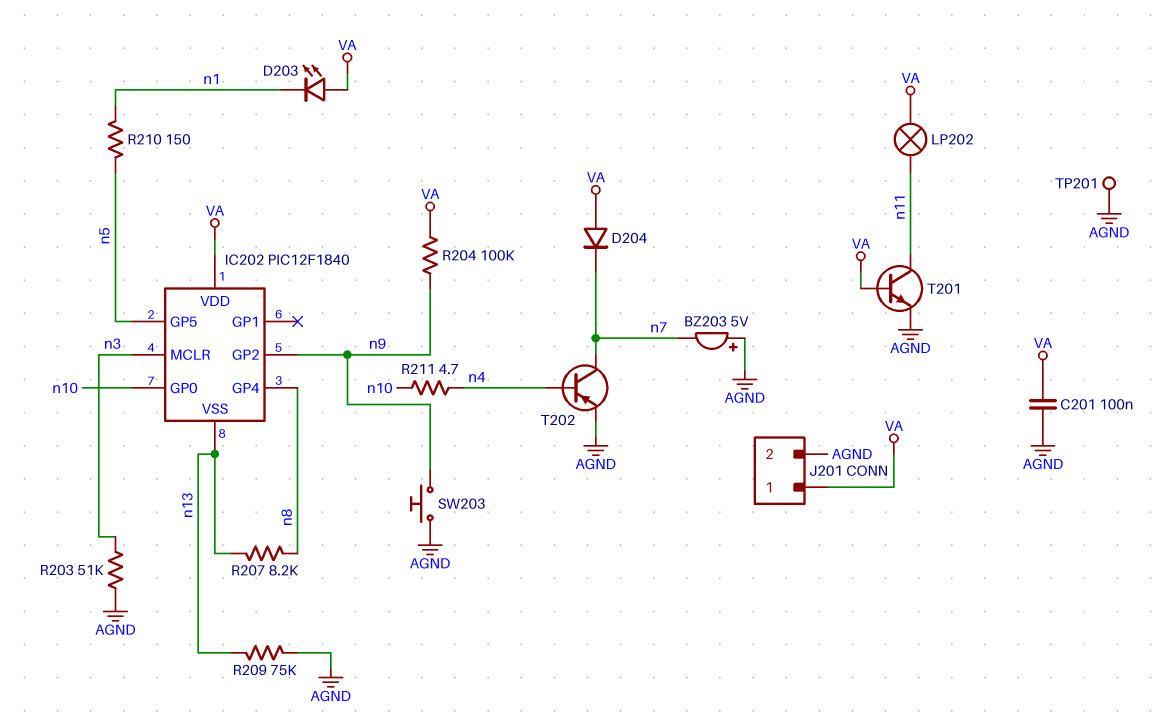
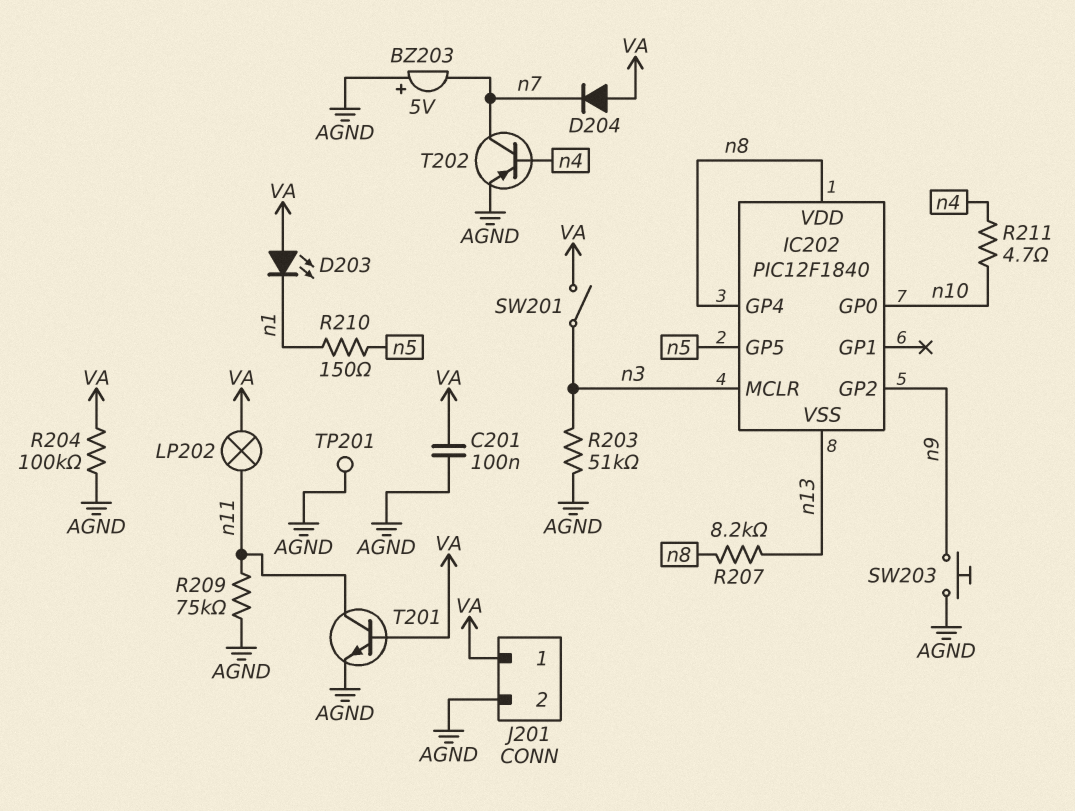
IC202 pin VDD: VA -> n8
R204: 100k (VA, n9) -> 100k (AGND, VA)
R209: 75k (AGND, n13) -> 75k (AGND, n11)
SW201: none -> switch (VA, n3)

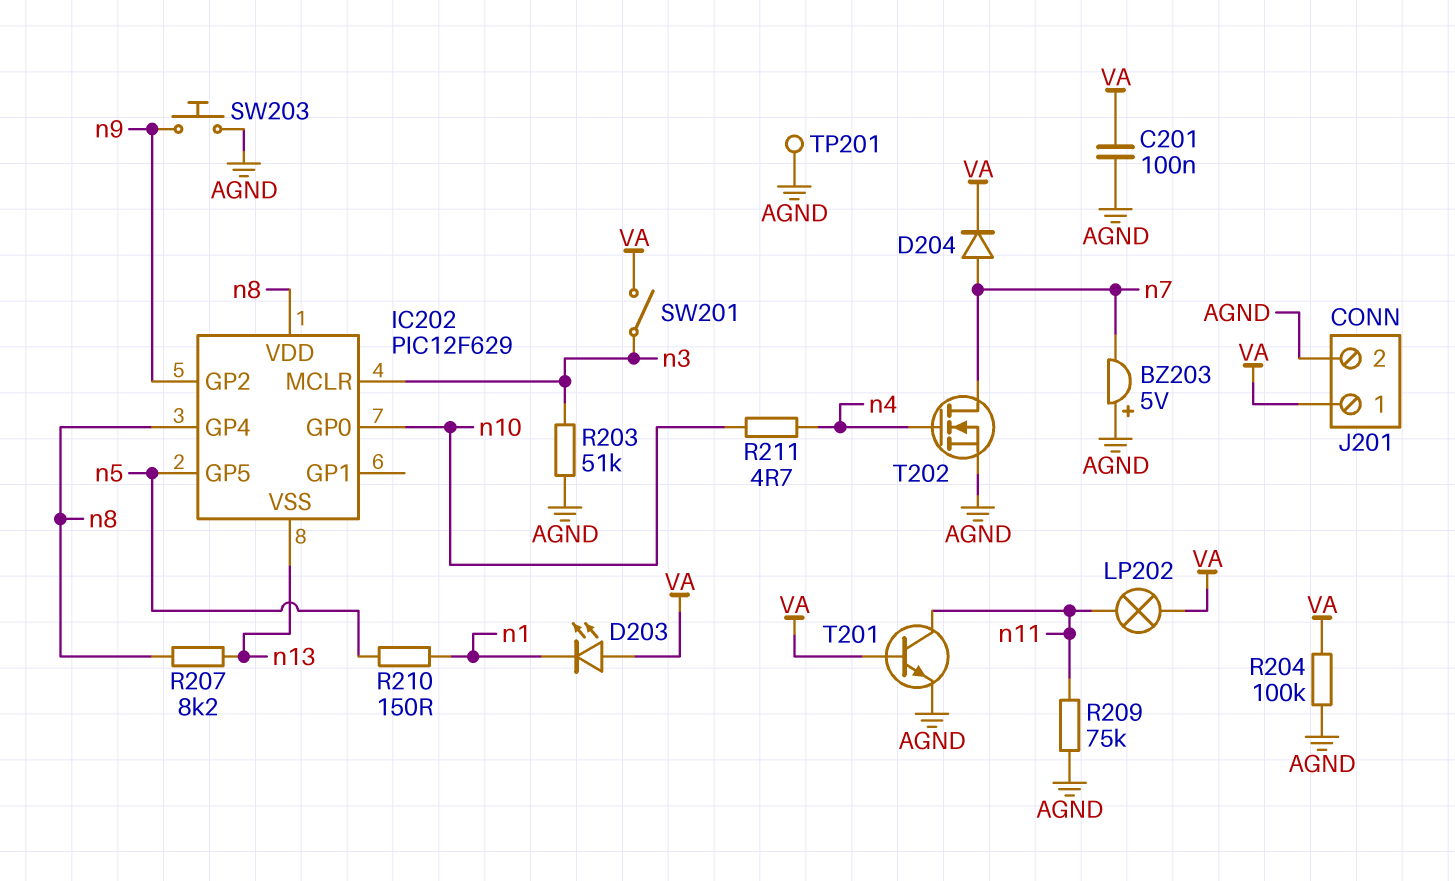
D204: diode (A VA, K n7) -> diode (A n7, K VA)
IC202: PIC12F1840 -> PIC12F629
T202: PNP (B n4, C n7, E AGND) -> NMOS (G n4, D n7, S AGND)

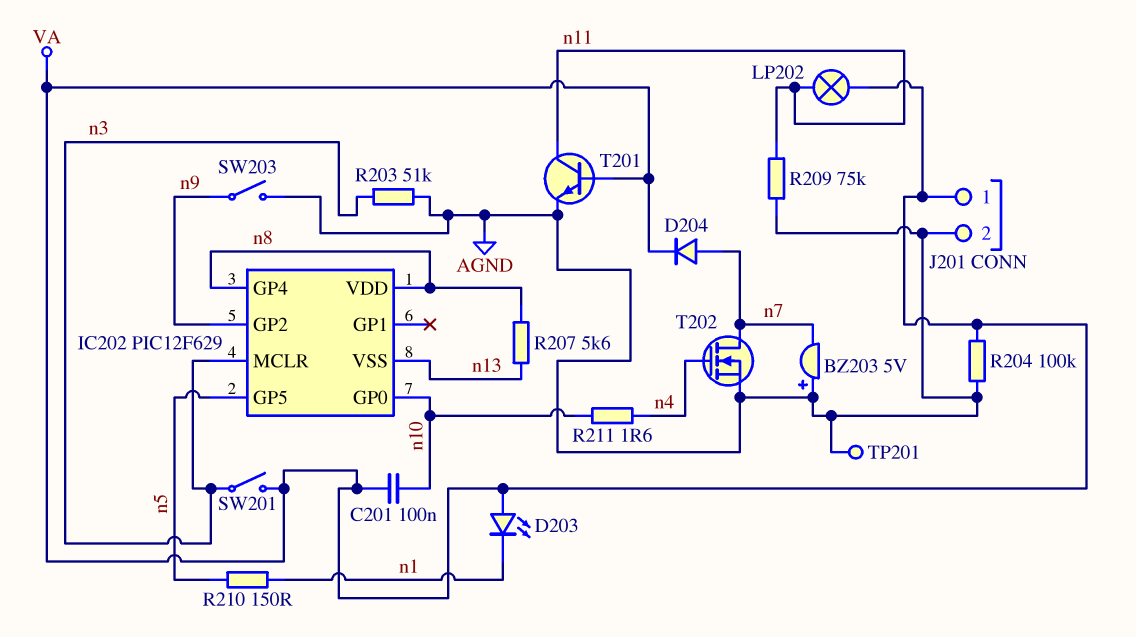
C201: 100nF (AGND, VA) -> 100nF (VA, n10)
R207: 8.2k (n8, n13) -> 5.6k (n8, n13)
R211: 4.7 (n4, n10) -> 1.6 (n4, n10)
SW203: button (AGND, n9) -> switch (AGND, n9)

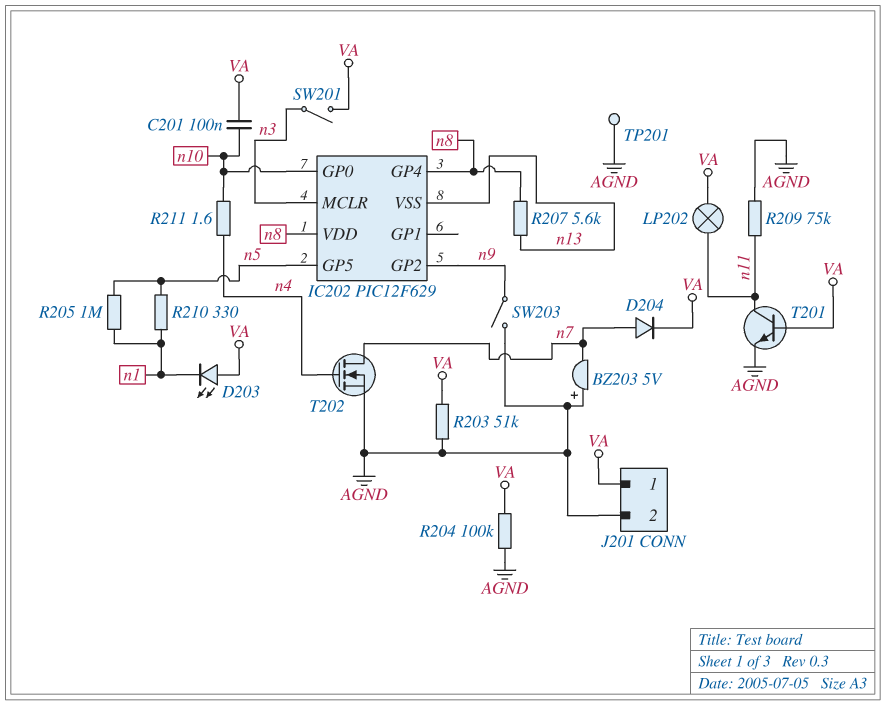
R203: 51k (AGND, n3) -> 51k (AGND, VA)
R205: none -> 1M (n1, n5)
R210: 150 (n1, n5) -> 330 (n1, n5)

